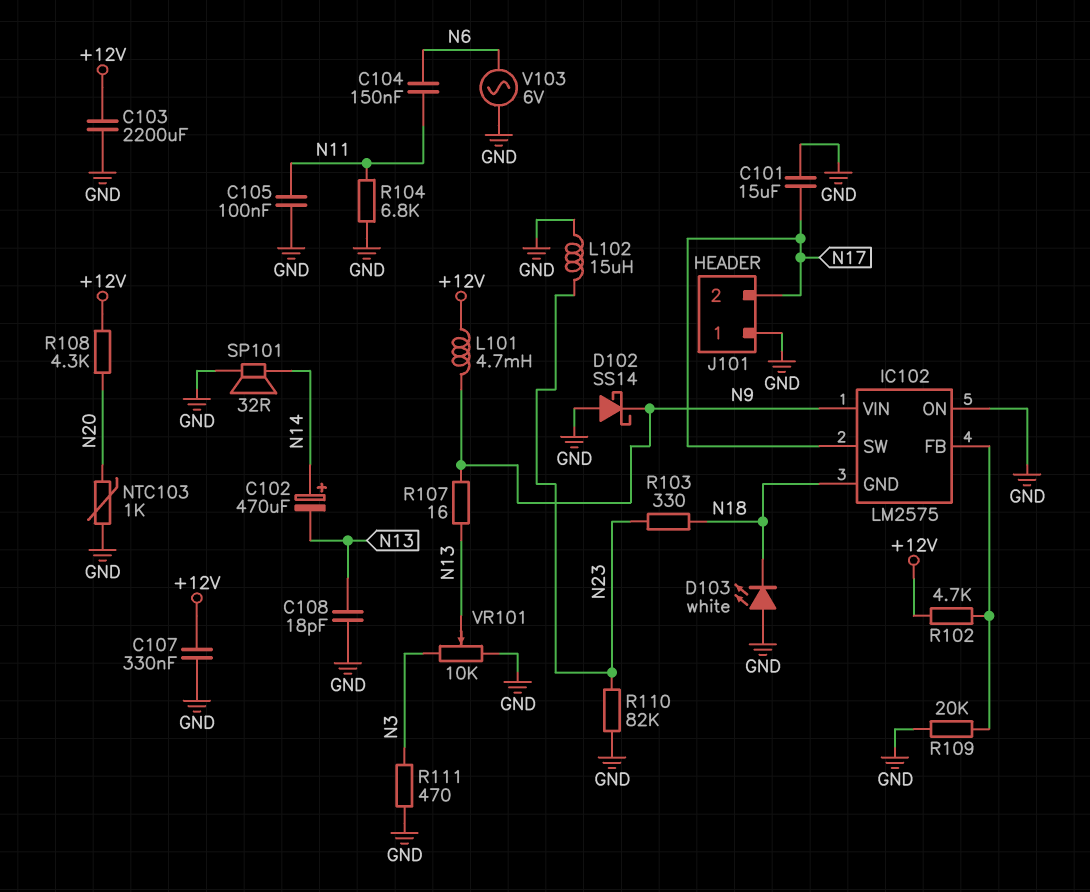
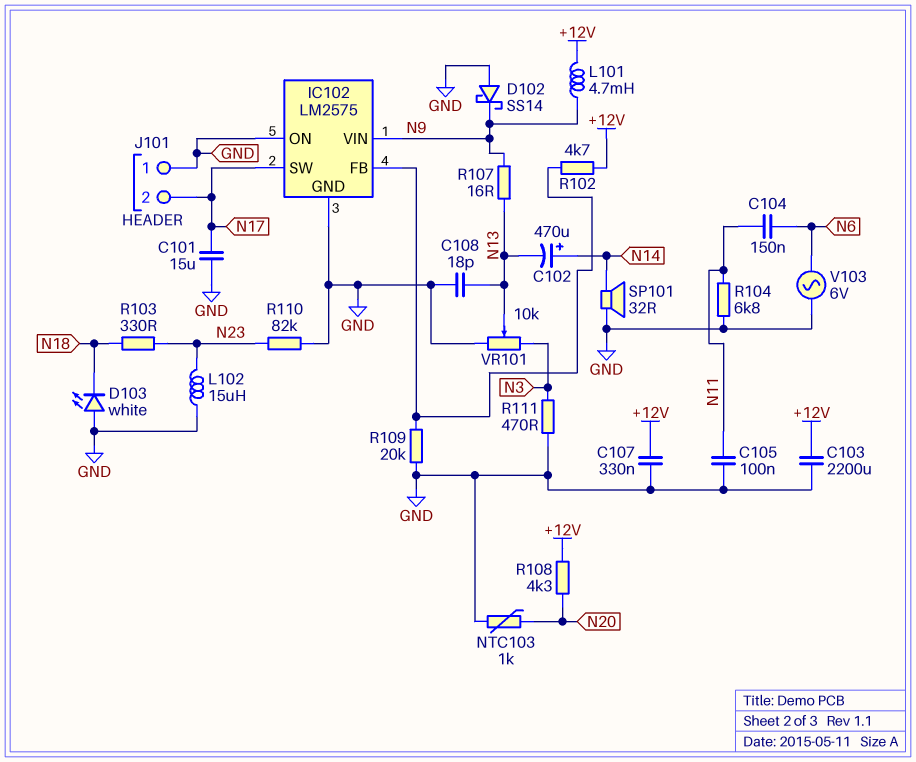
IC102 pin GND: N18 -> GND

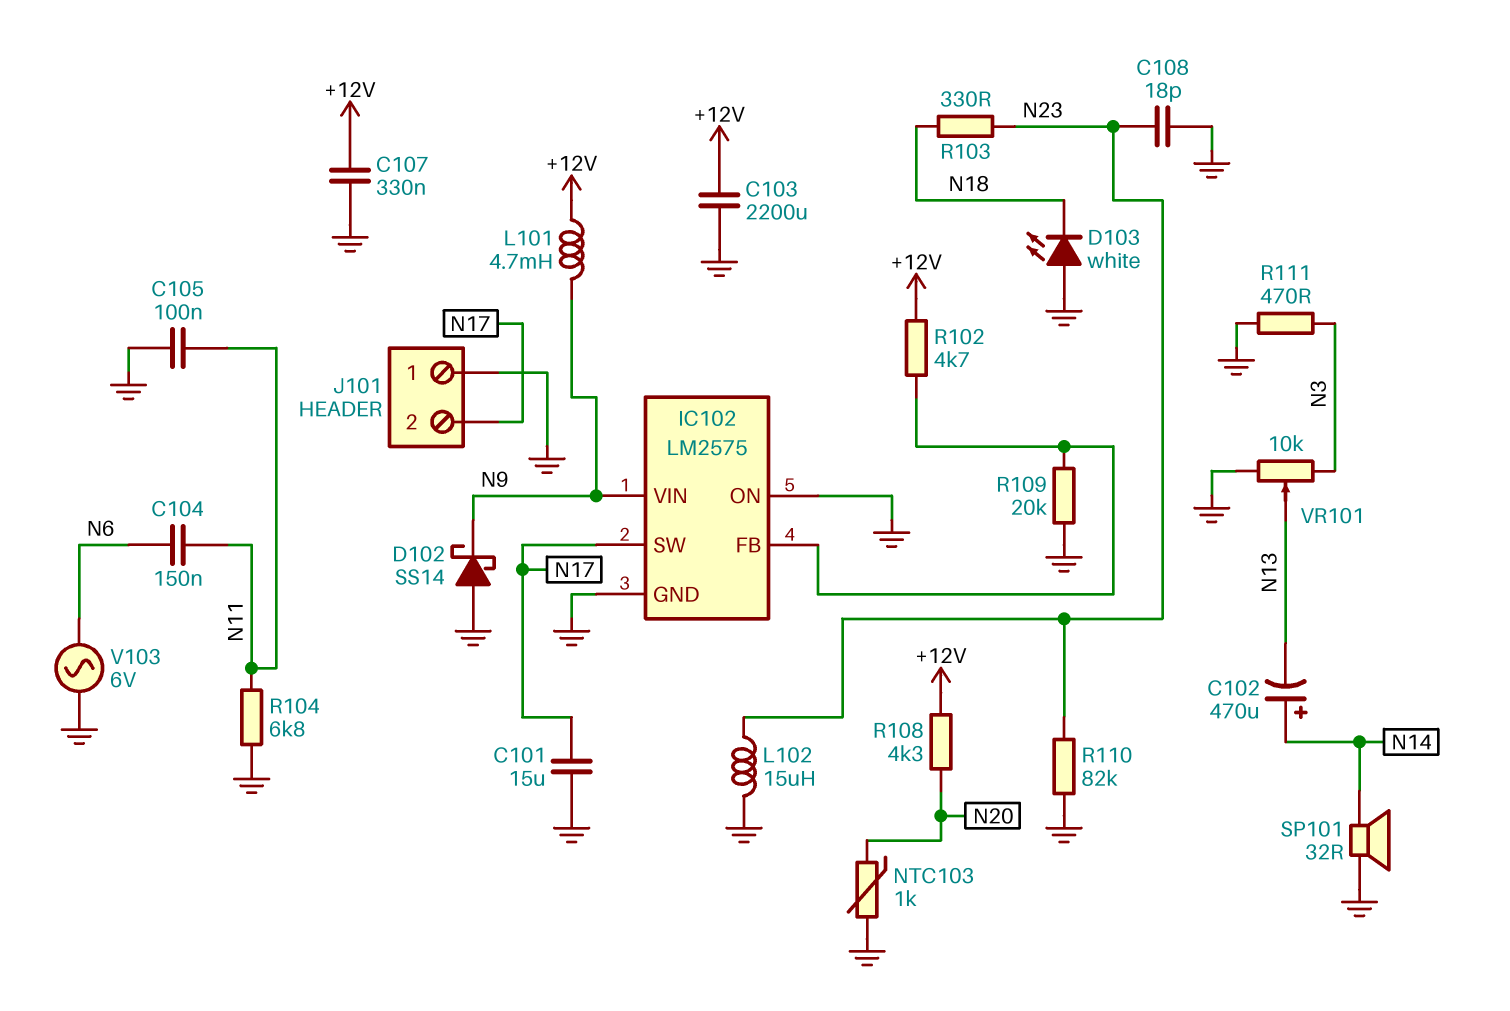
C108: 18pF (GND, N13) -> 18pF (GND, N23)
R107: 16 (N9, N13) -> none

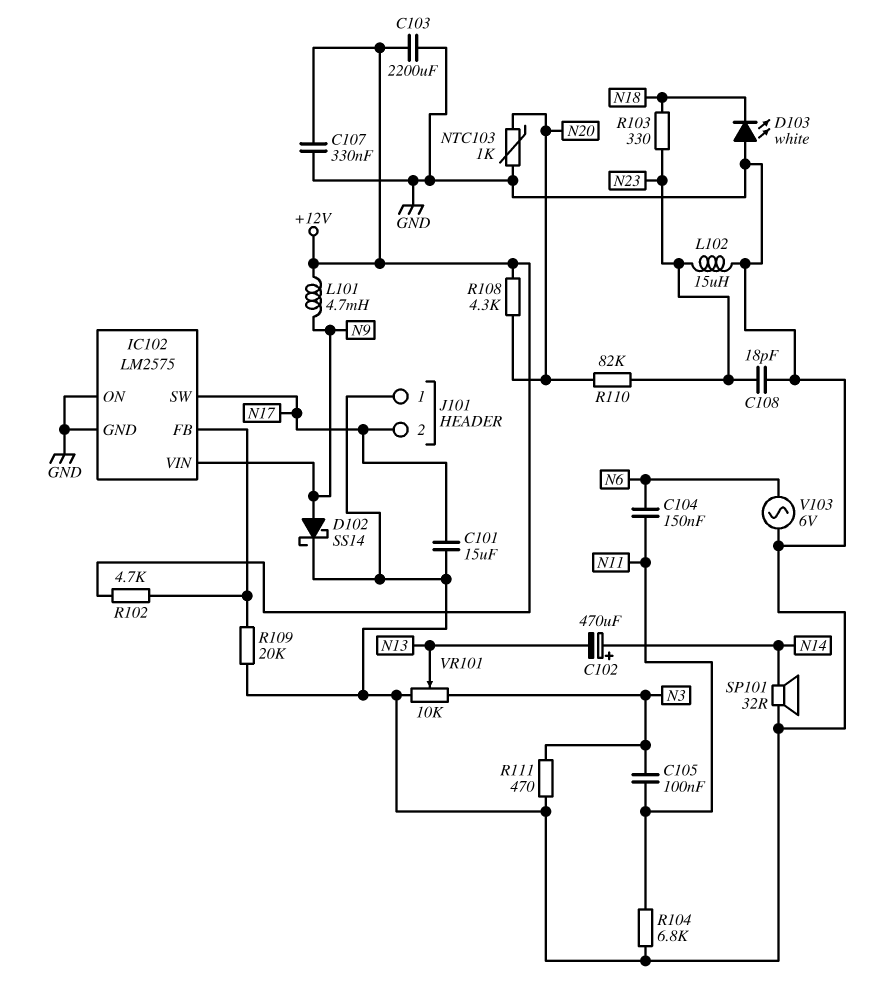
C105: 100nF (GND, N11) -> 100nF (N3, N11)
D102: schottky SS14 (A GND, K N9) -> schottky SS14 (A N9, K GND)
R110: 82k (GND, N23) -> 82k (N20, N23)

